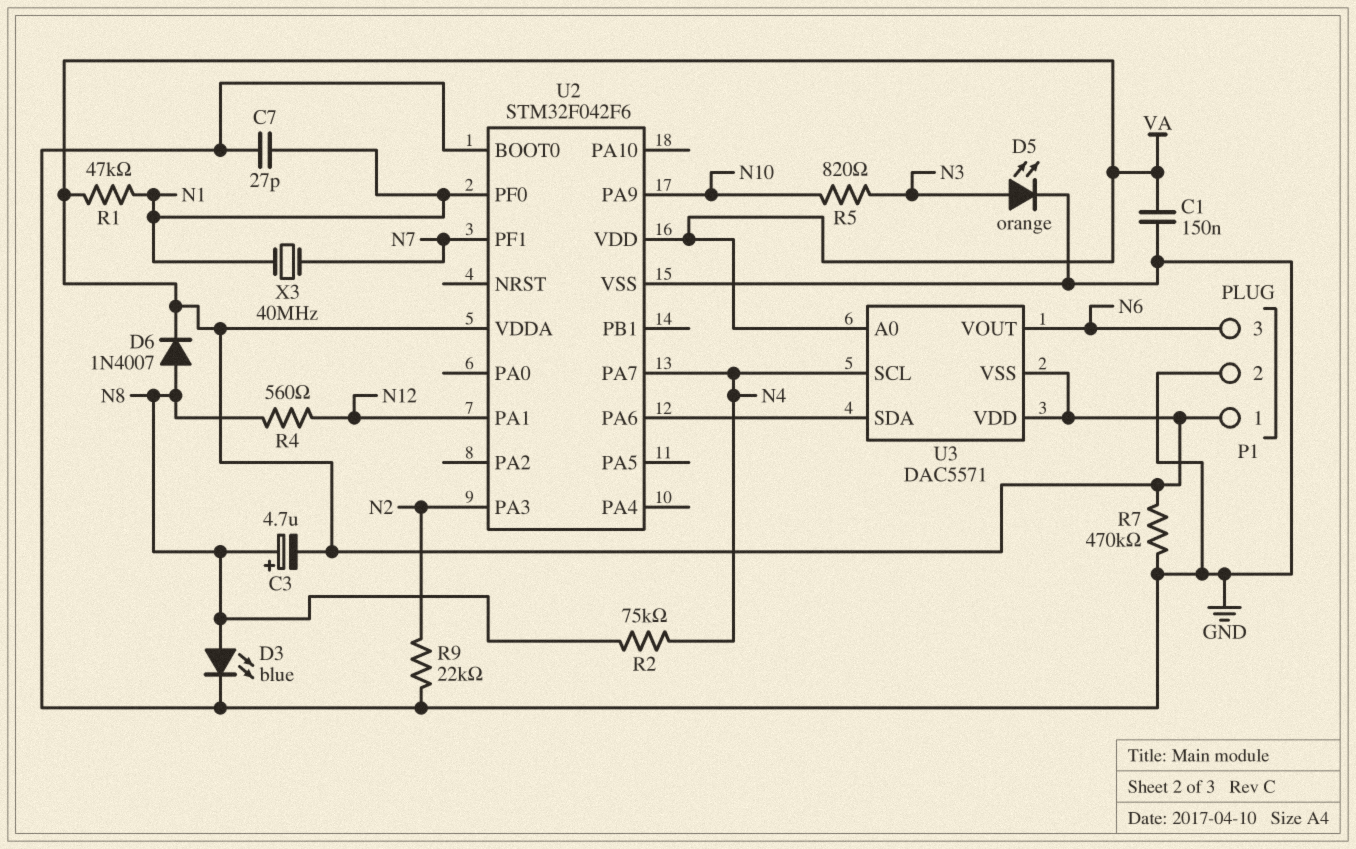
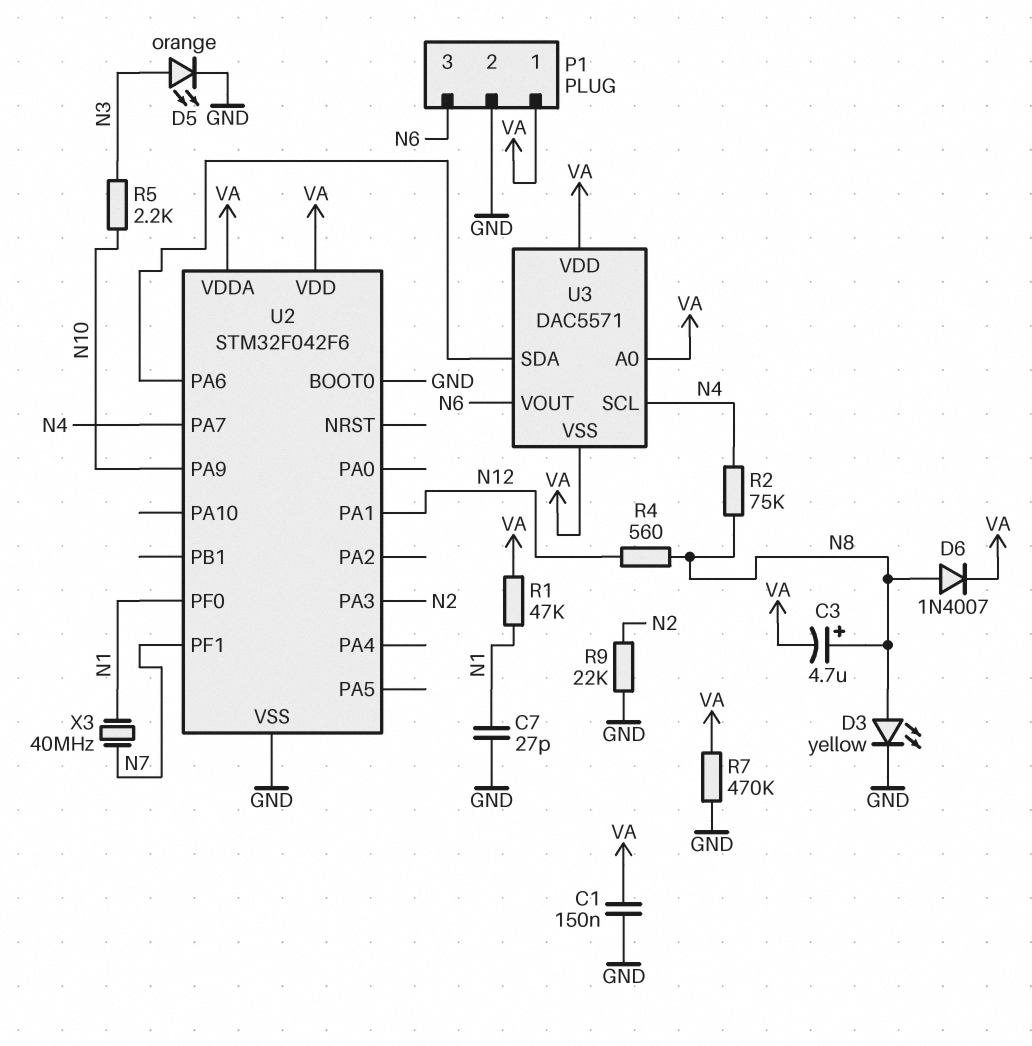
D3: LED blue (A N8, K GND) -> LED yellow (A N8, K GND)
R5: 820 (N3, N10) -> 2.2k (N3, N10)

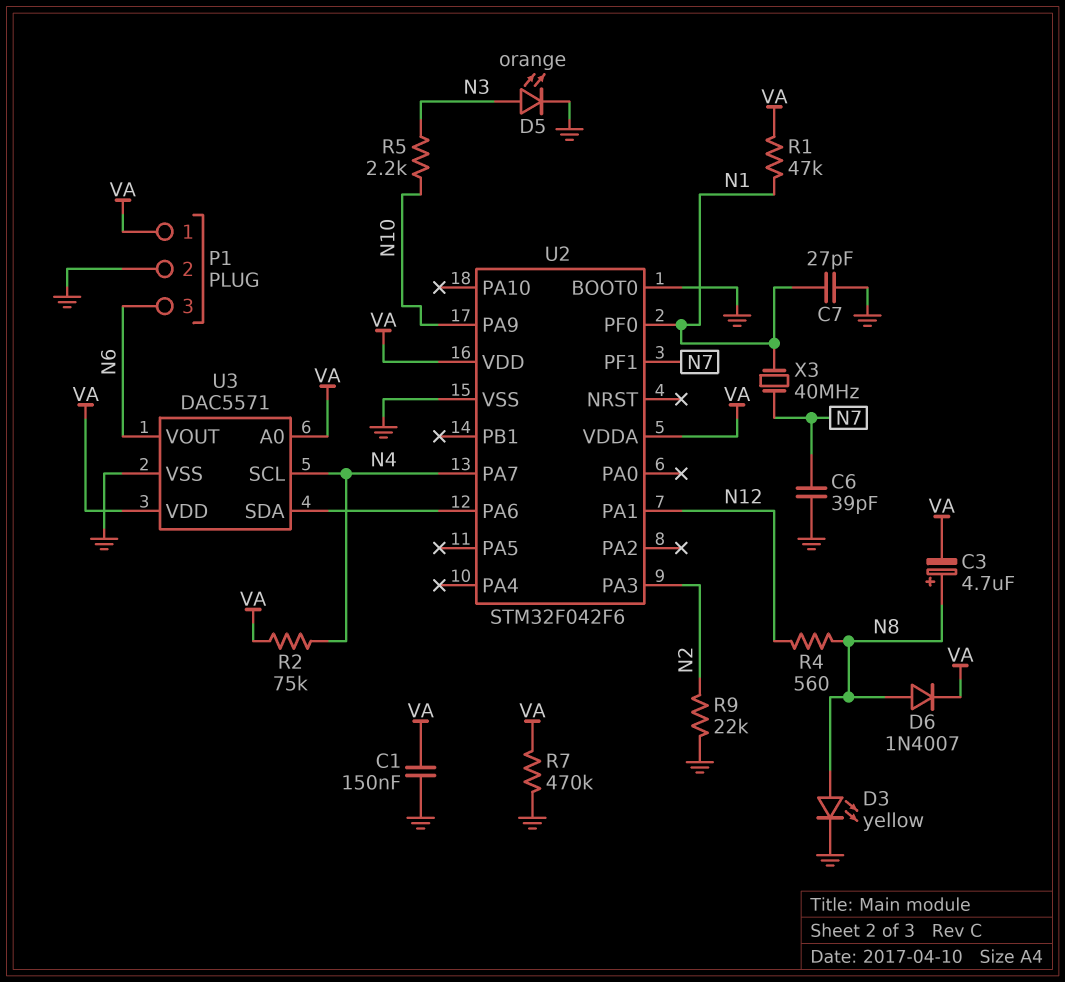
C6: none -> 39pF (GND, N7)
R2: 75k (N4, N8) -> 75k (N4, VA)
U3 pin VSS: VA -> GND

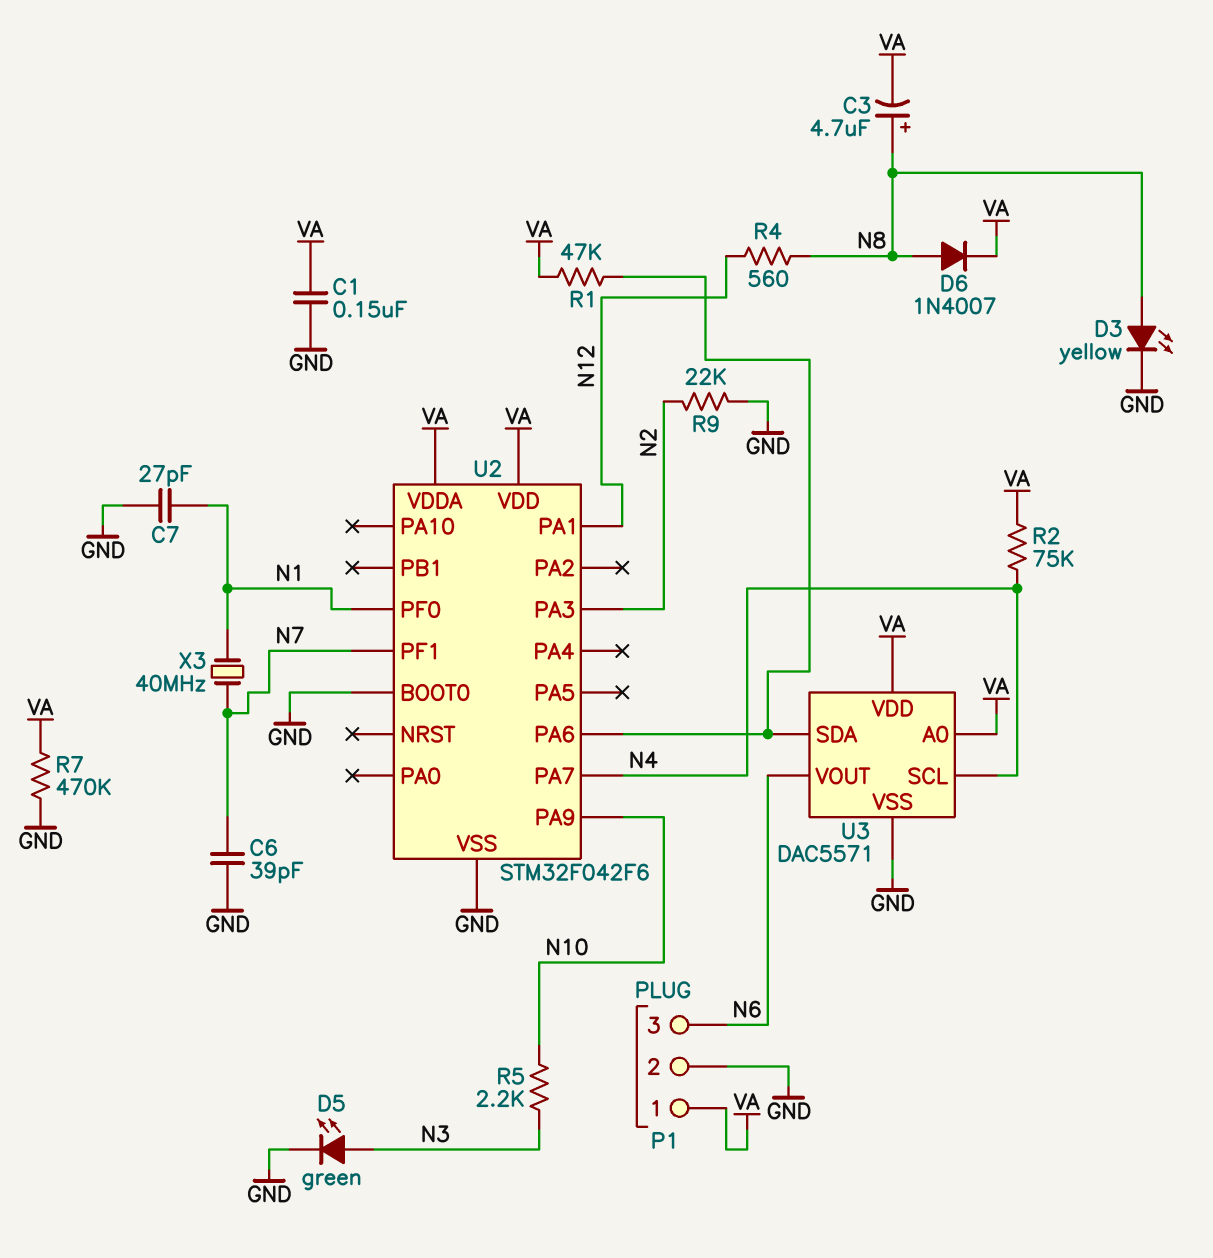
D5: LED orange (A N3, K GND) -> LED green (A N3, K GND)
R1: 47k (N1, VA) -> 47k (U2/PA6, VA)

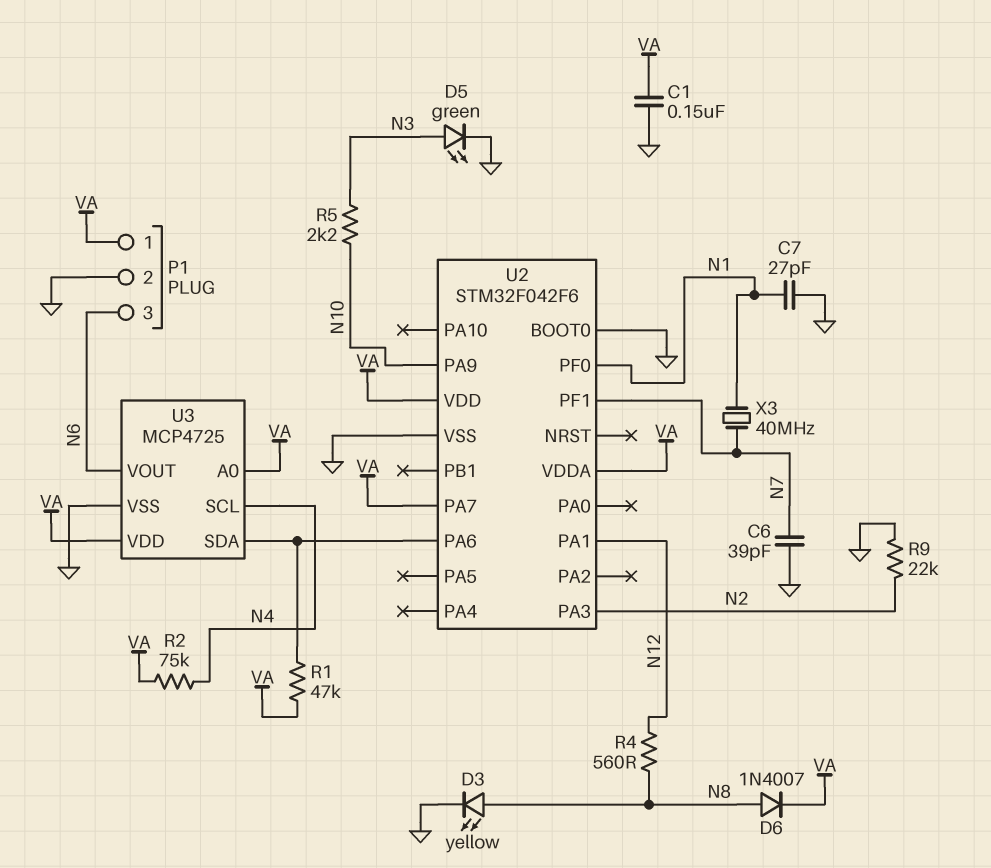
C3: 4.7uF (plus N8, minus VA) -> none
R7: 470k (GND, VA) -> none
U2 pin PA7: N4 -> VA
U3: DAC5571 -> MCP4725

